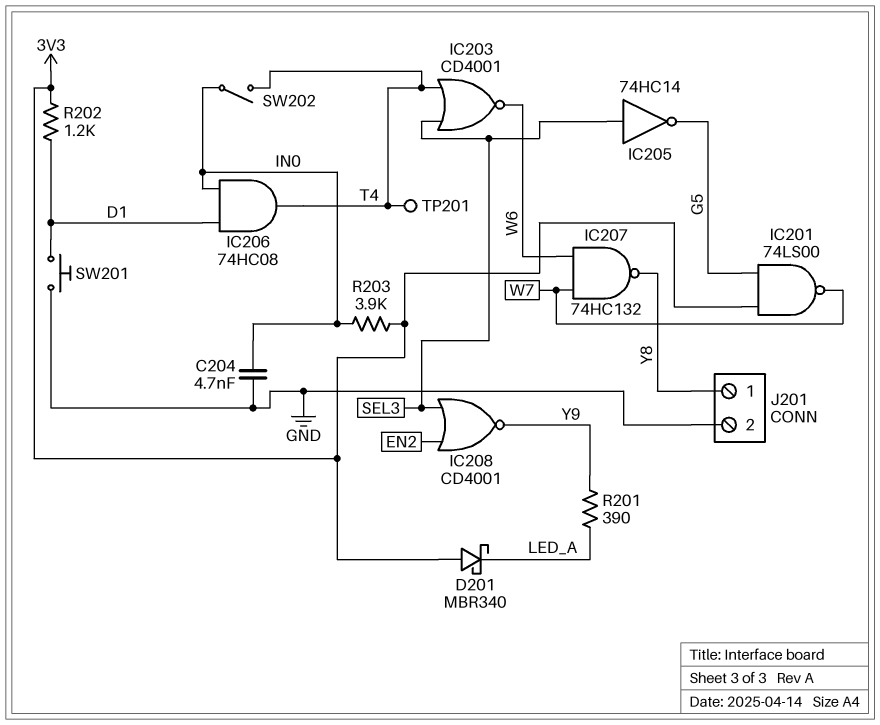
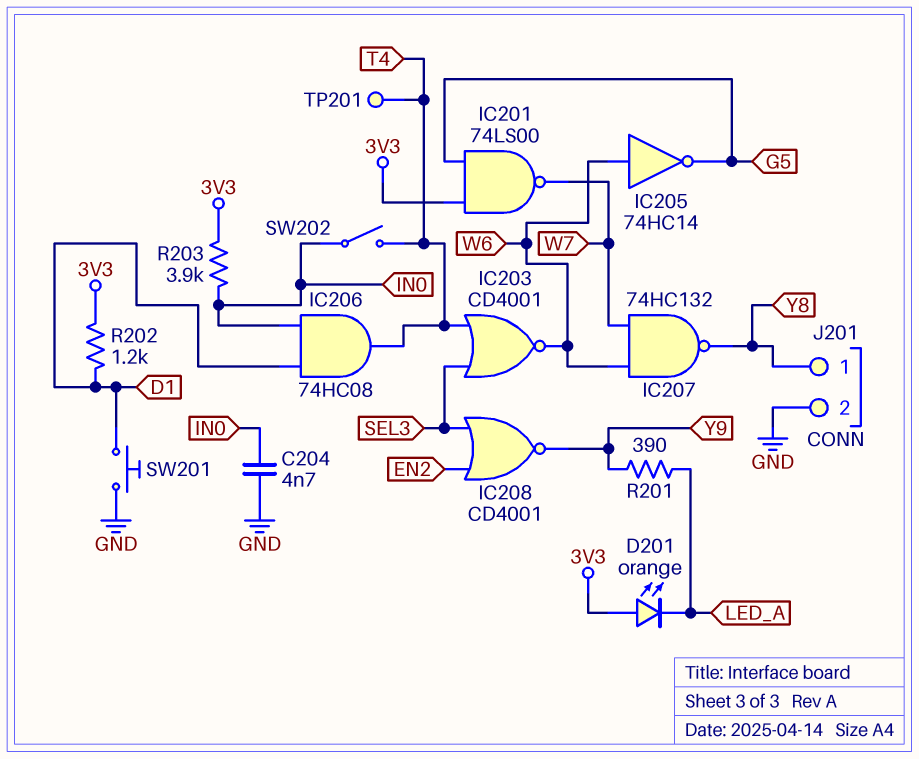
D201: schottky MBR340 (A 3V3, K LED_A) -> LED orange (A 3V3, K LED_A)
IC205: NOT 74HC14 (in SEL3, out G5) -> NOT 74HC14 (in W6, out G5)

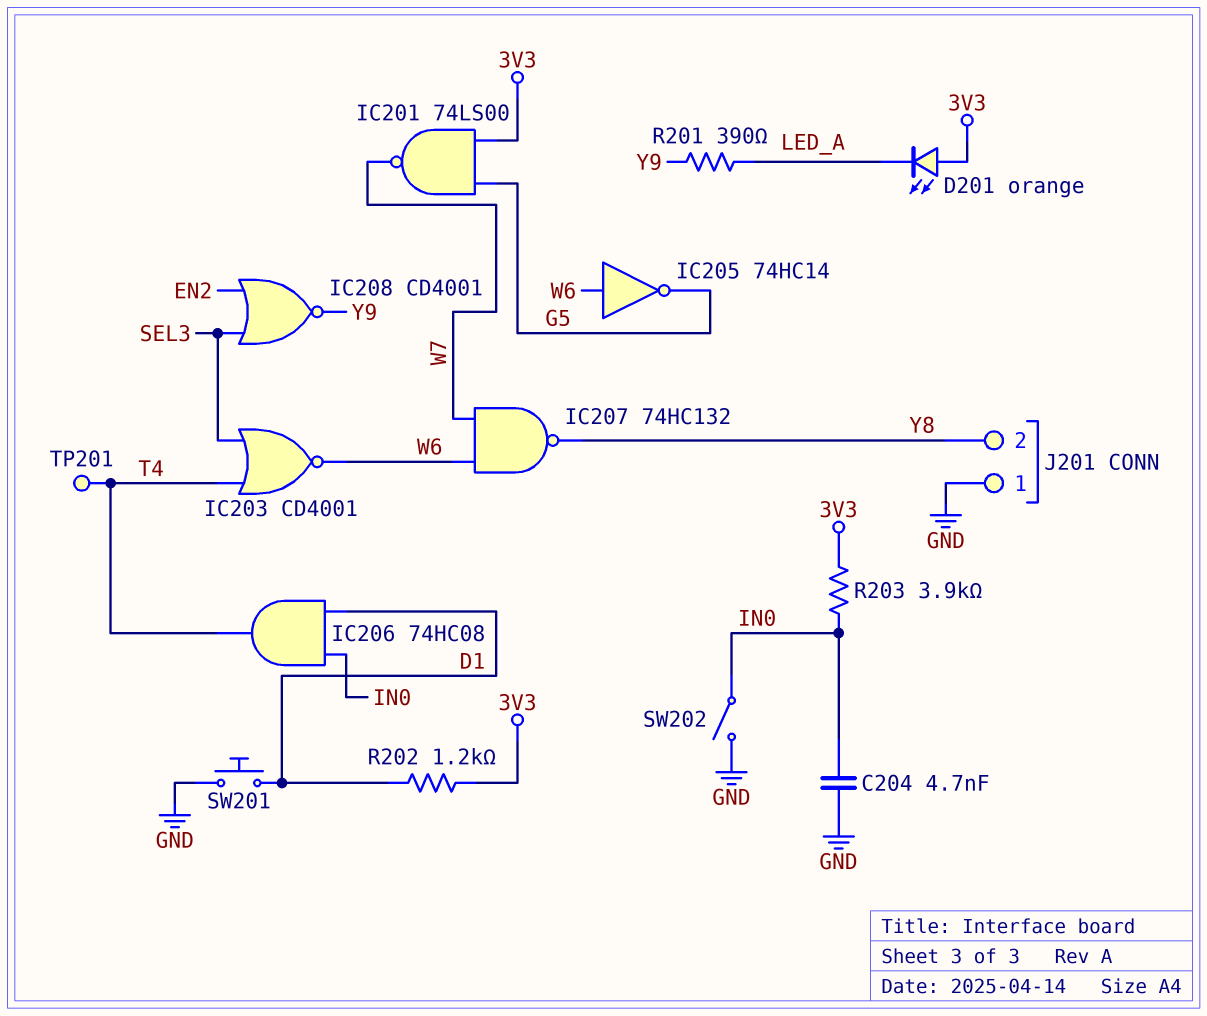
J201 pin 1: Y8 -> GND
J201 pin 2: GND -> Y8
SW202: switch (IN0, T4) -> switch (GND, IN0)

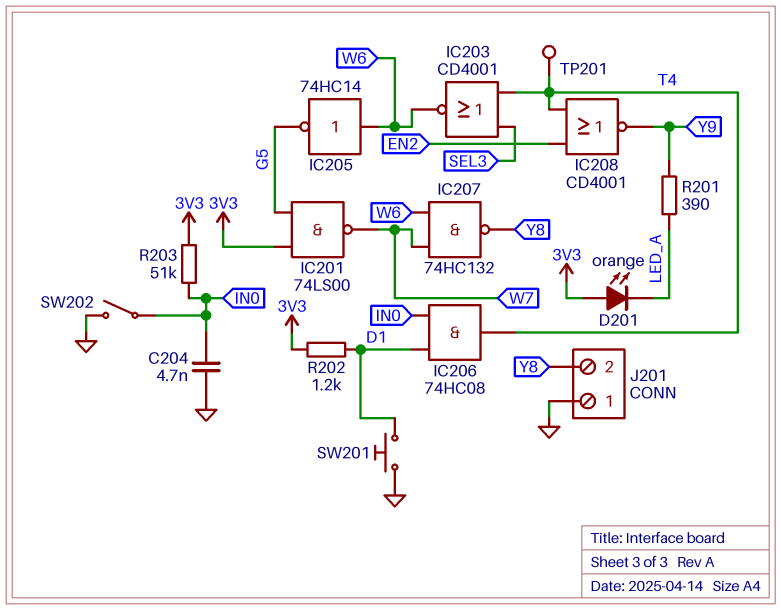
IC208: NOR CD4001 (in EN2, in SEL3, out Y9) -> NOR CD4001 (in EN2, in T4, out Y9)
R203: 3.9k (3V3, IN0) -> 51k (3V3, IN0)

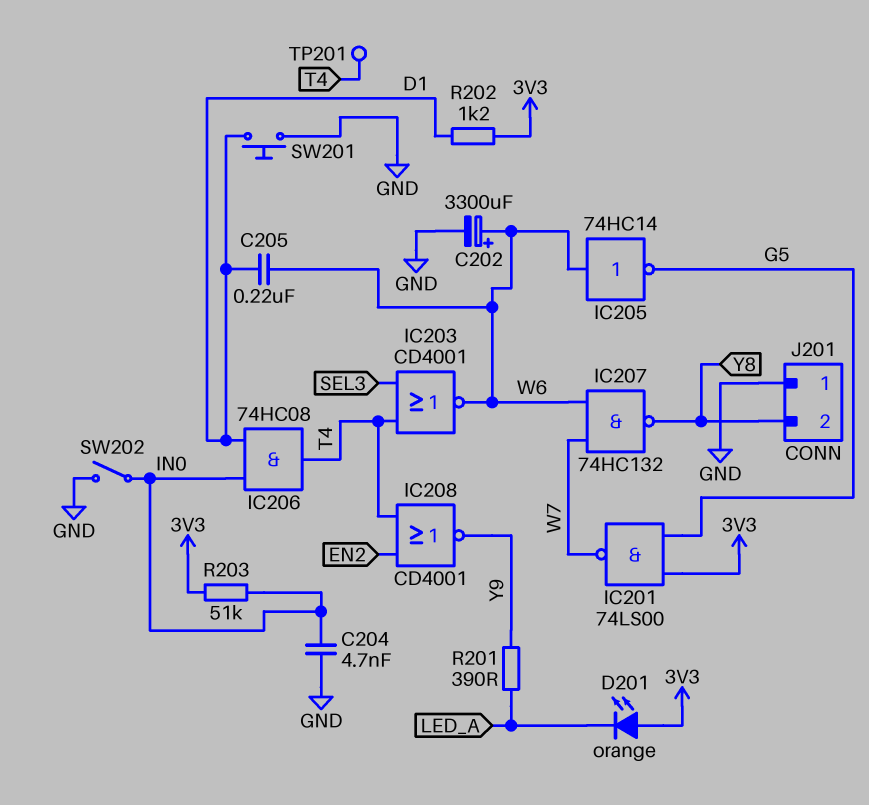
C202: none -> 3300uF (plus W6, minus GND)
C205: none -> 220nF (D1, W6)

